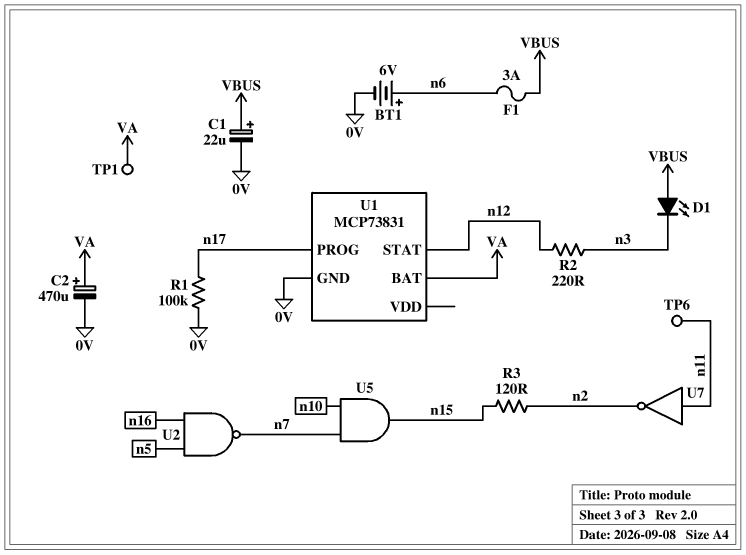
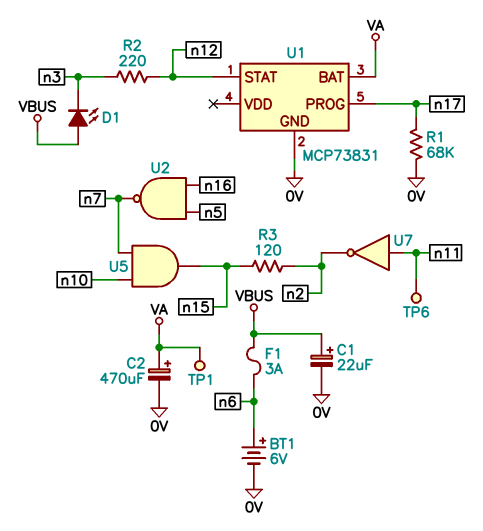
R1: 100k (0V, n17) -> 68k (0V, n17)

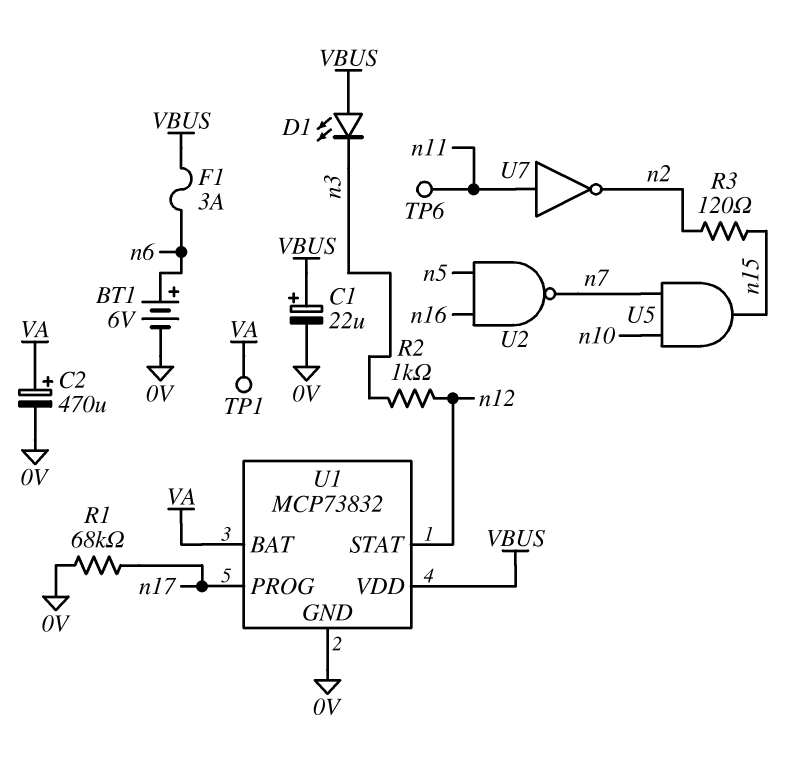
R2: 220 (n3, n12) -> 1k (n3, n12)
U1: MCP73831 -> MCP73832
U1 pin VDD: none -> VBUS

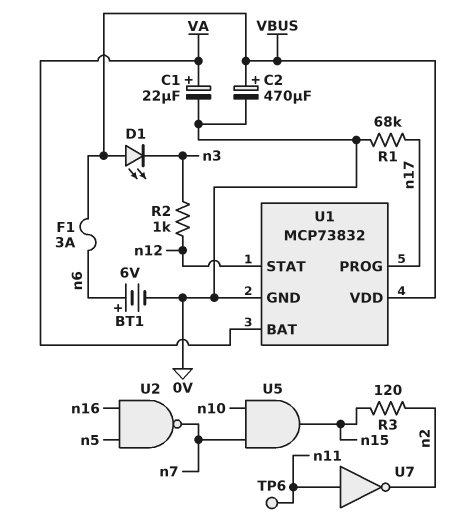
C1: 22uF (plus VBUS, minus 0V) -> 22uF (plus VA, minus 0V)
C2: 470uF (plus VA, minus 0V) -> 470uF (plus VBUS, minus 0V)
TP1: test point (VA) -> none

